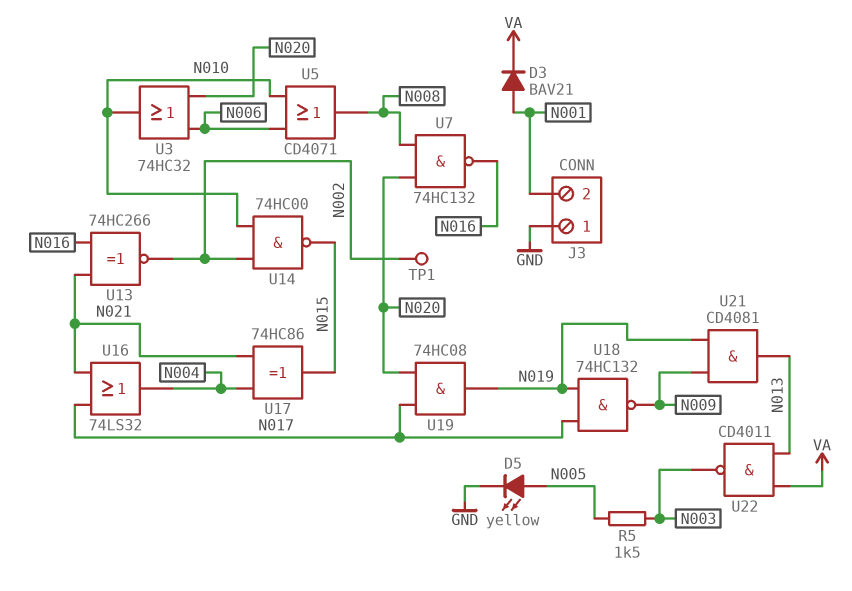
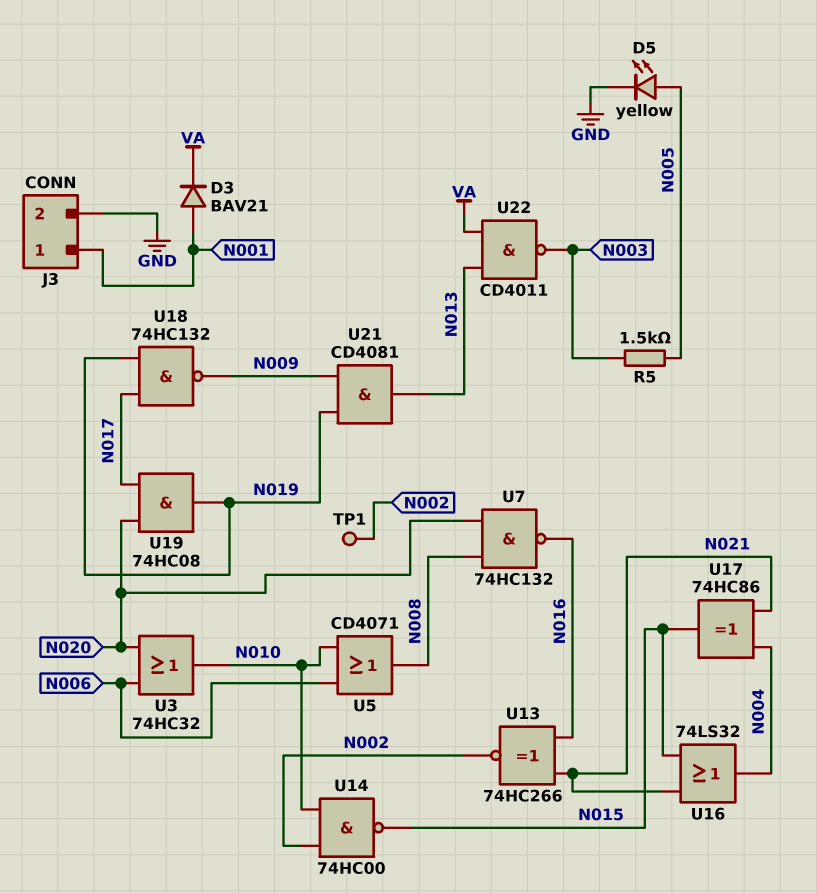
J3 pin 1: GND -> N001
J3 pin 2: N001 -> GND
U16: OR 74LS32 (in N017, in N021, out N004) -> OR 74LS32 (in N015, in N021, out N004)

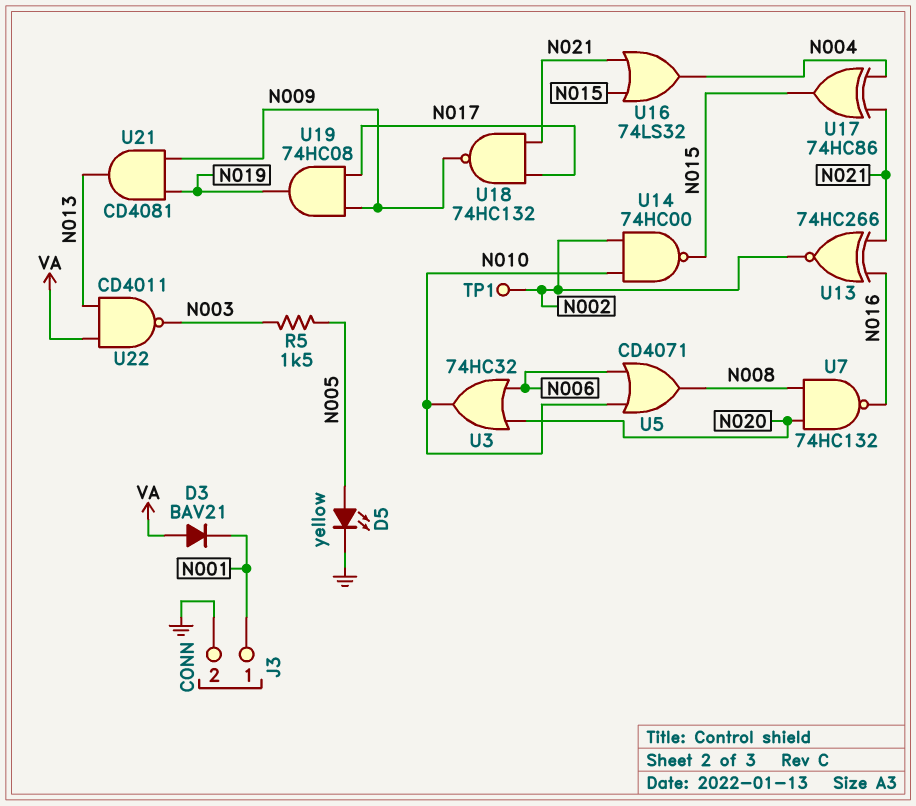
D3: diode BAV21 (A N001, K VA) -> diode BAV21 (A VA, K N001)
U18: NAND 74HC132 (in N017, in N019, out N009) -> NAND 74HC132 (in N017, in N021, out N009)
U19: AND 74HC08 (in N017, in N020, out N019) -> AND 74HC08 (in N009, in N017, out N019)

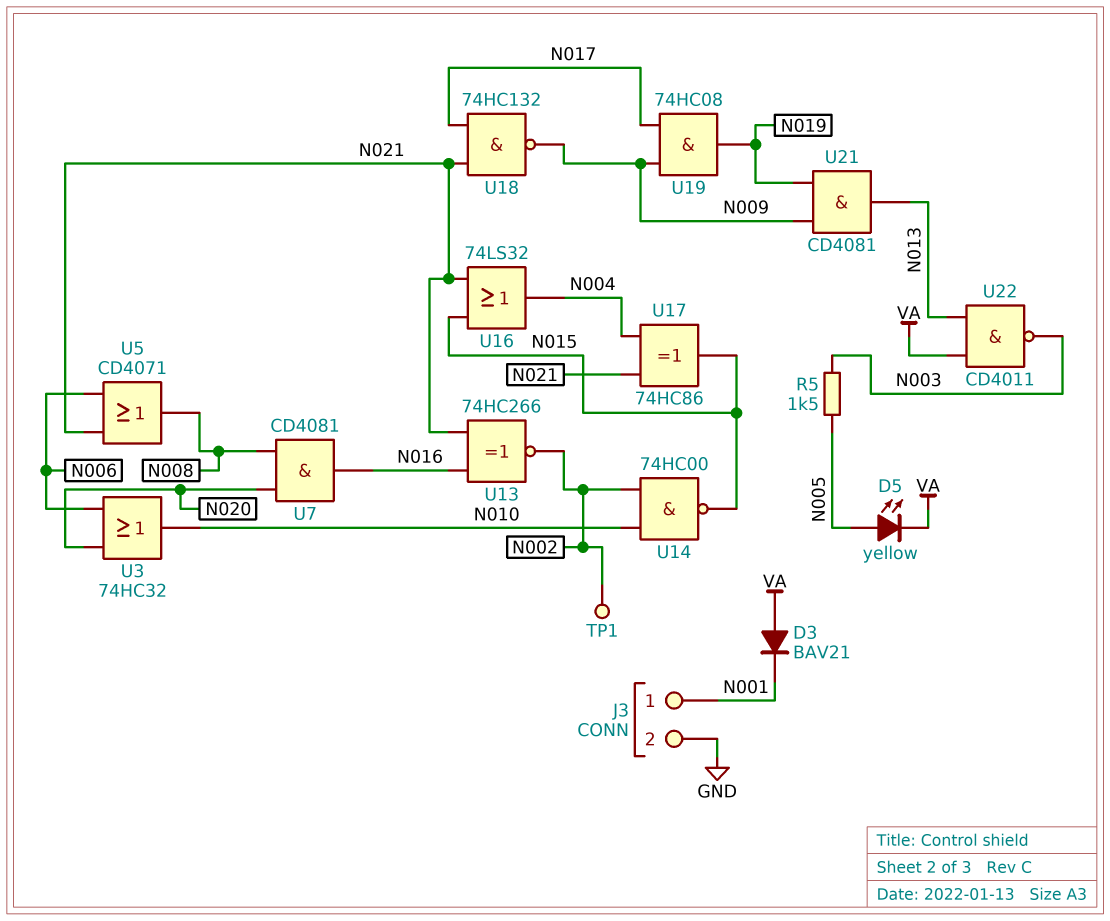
D5: LED yellow (A N005, K GND) -> LED yellow (A N005, K VA)
U5: OR CD4071 (in N006, in N010, out N008) -> OR CD4071 (in N006, in N021, out N008)
U7: NAND 74HC132 (in N008, in N020, out N016) -> AND CD4081 (in N008, in N020, out N016)

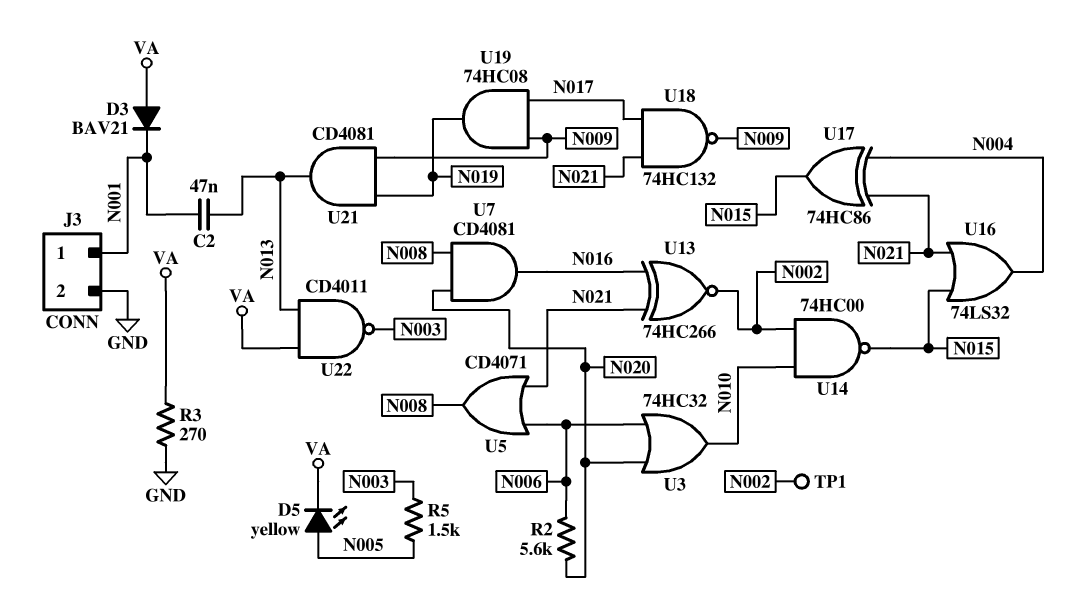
C2: none -> 47nF (N001, N013)
R2: none -> 5.6k (N006, N020)
R3: none -> 270 (GND, VA)

